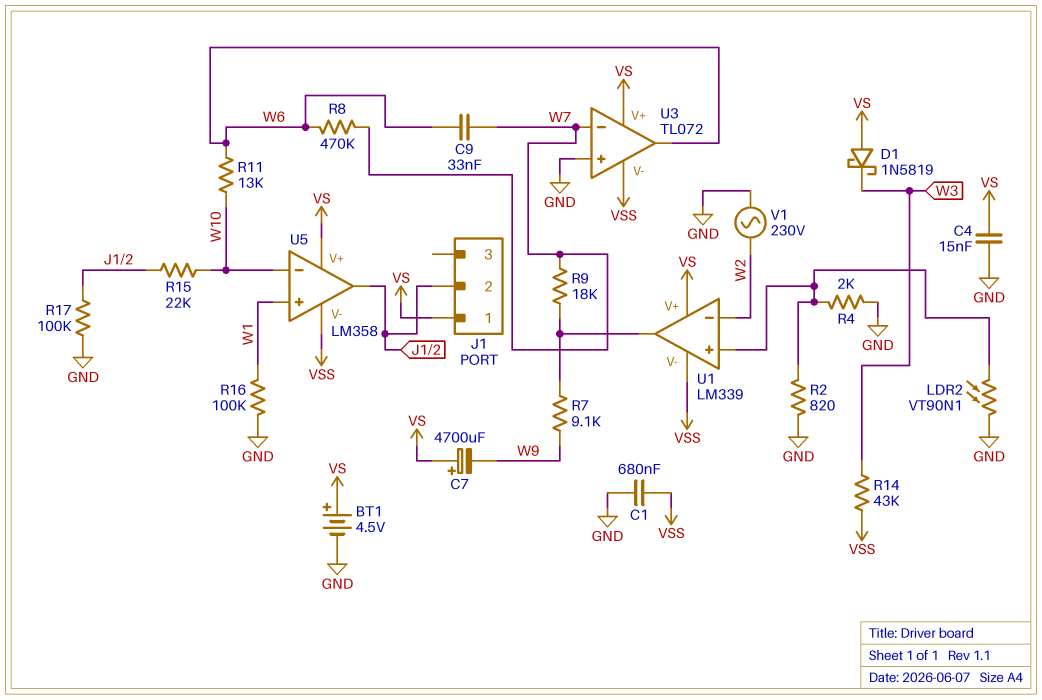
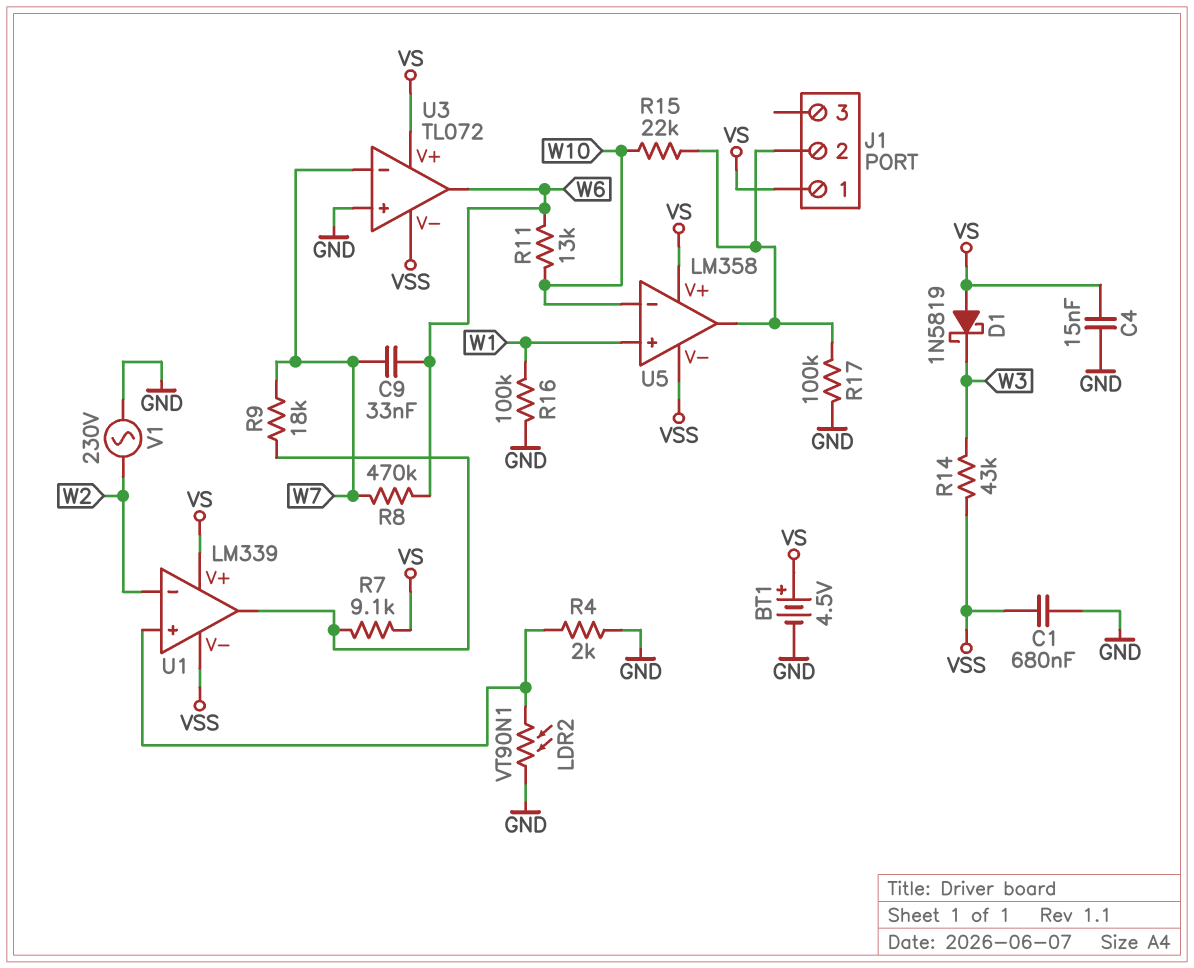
C7: 4700uF (plus VS, minus W9) -> none
R2: 820 (GND, U1/in+) -> none
R7: 9.1k (U1/out, W9) -> 9.1k (U1/out, VS)

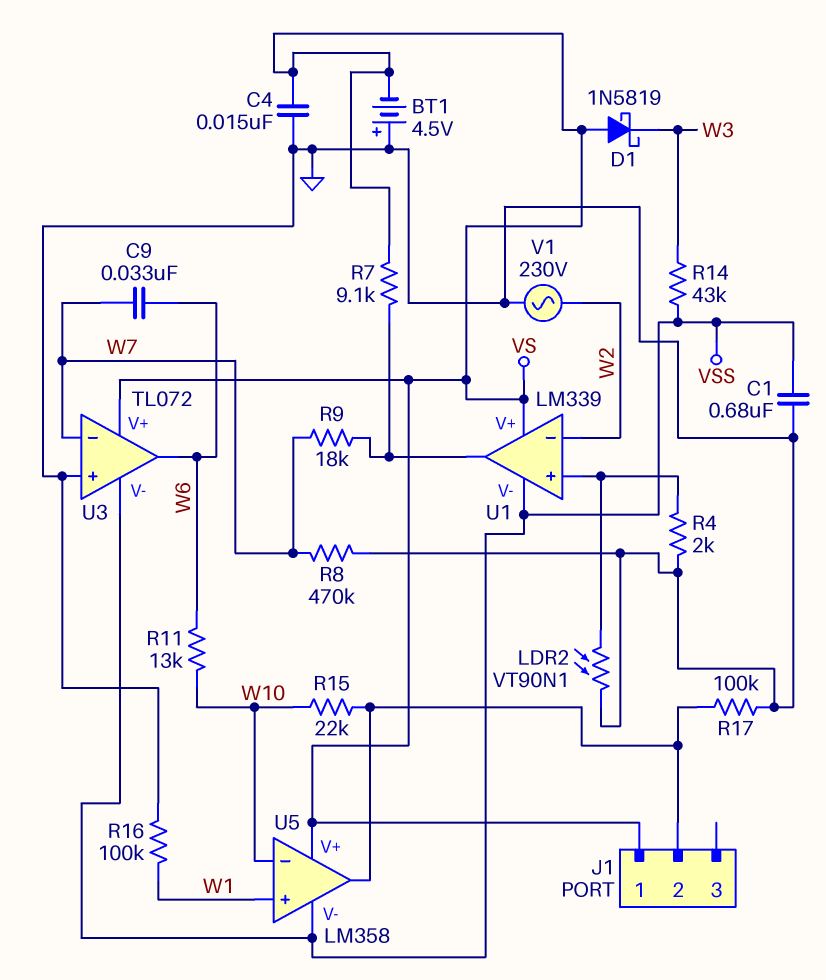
BT1: 4.5V (plus VS, minus GND) -> 4.5V (plus GND, minus VS)
R8: 470k (W6, W7) -> 470k (GND, W7)

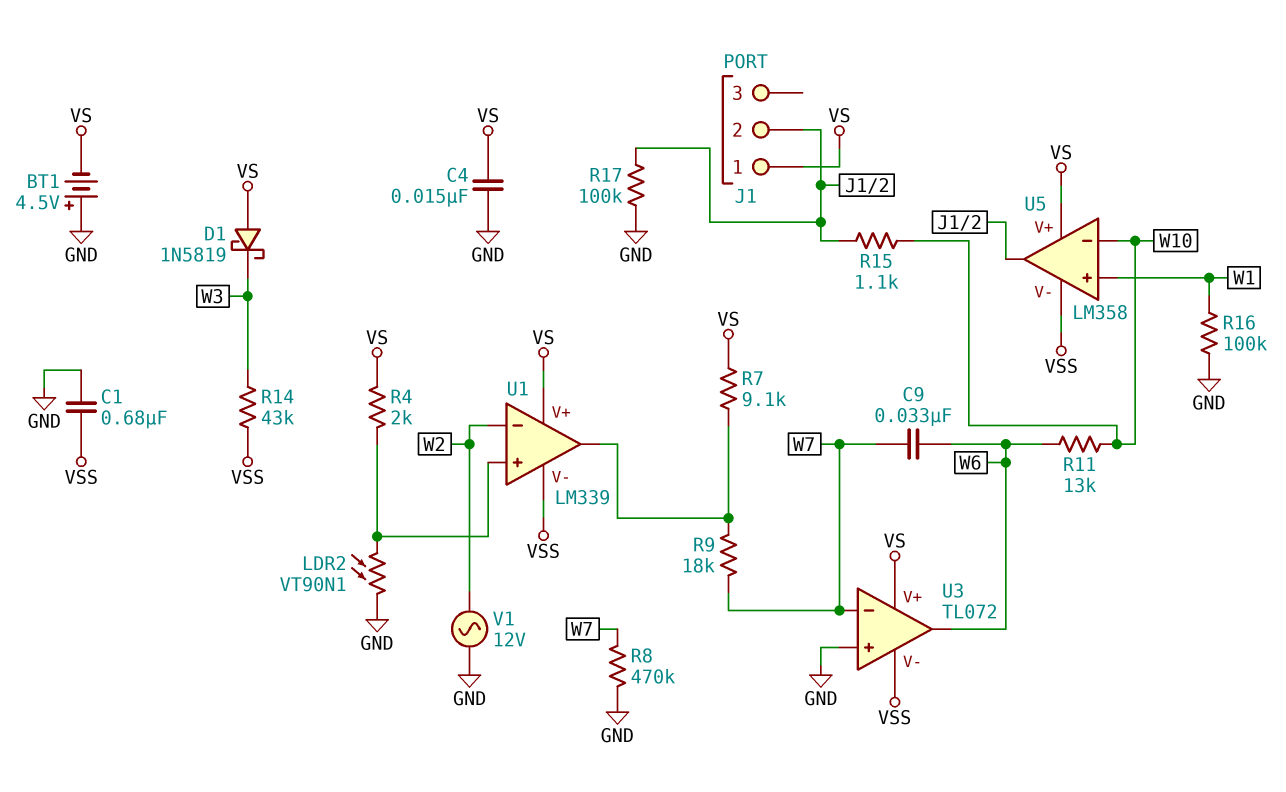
R4: 2k (GND, U1/in+) -> 2k (U1/in+, VS)
R15: 22k (J1/2, W10) -> 1.1k (J1/2, W10)
V1: AC 230V (GND, W2) -> AC 12V (GND, W2)

